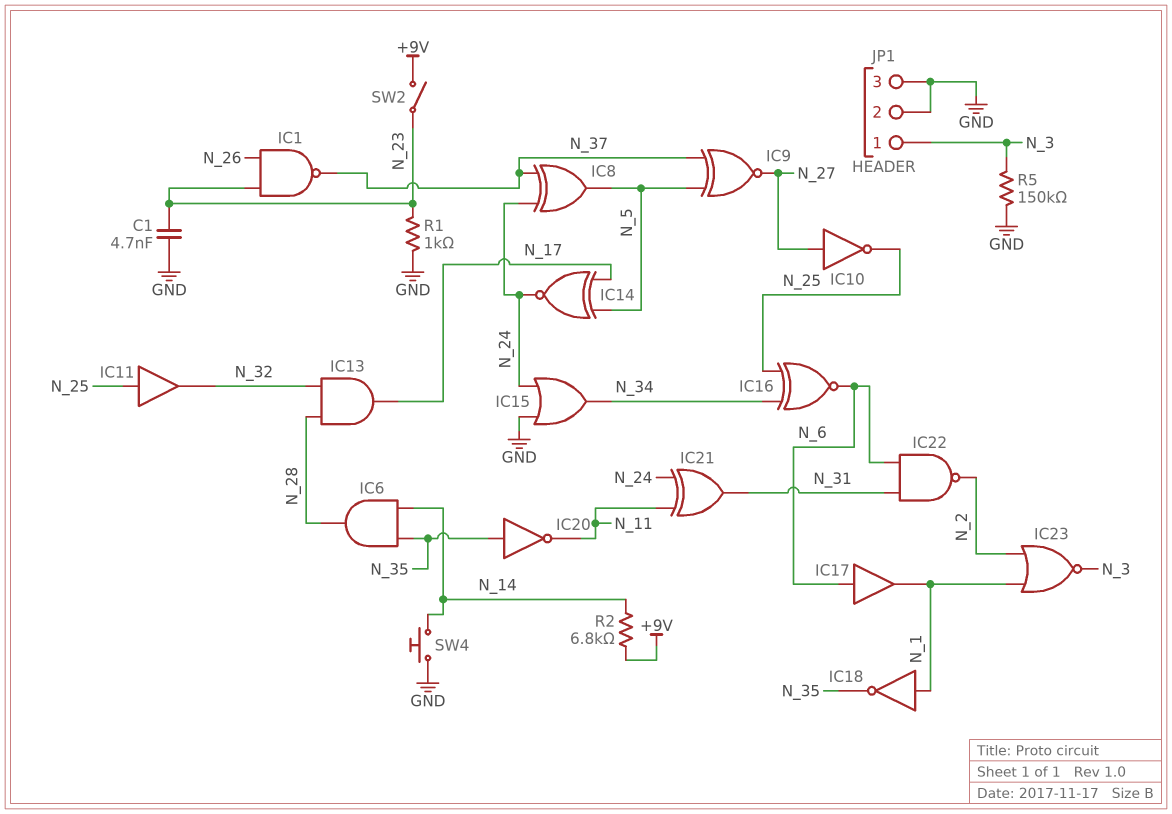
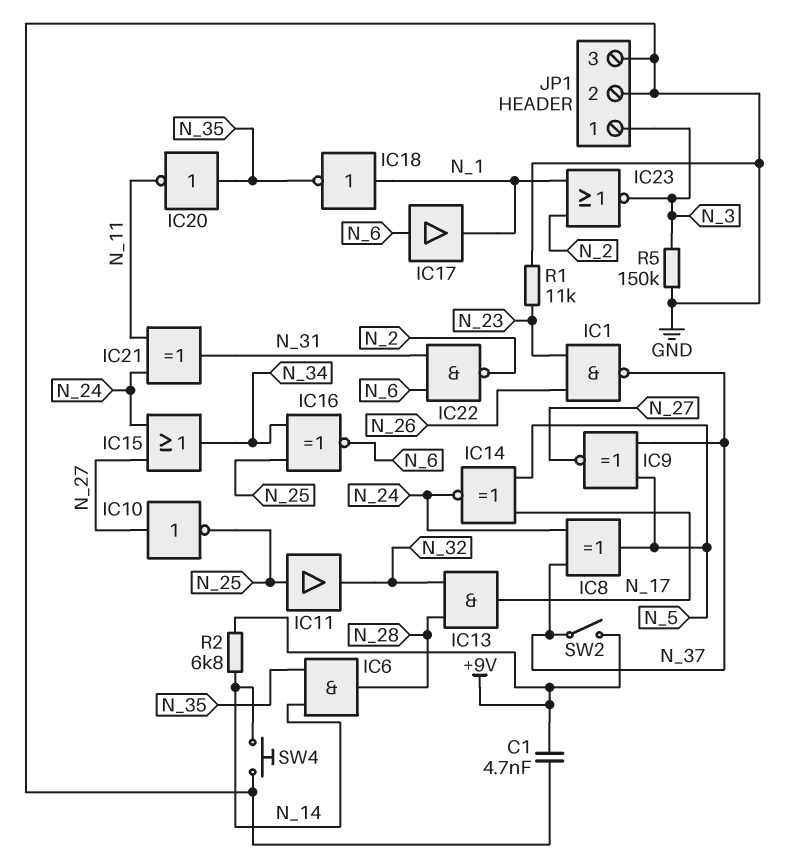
C1: 4.7nF (GND, N_23) -> 4.7nF (+9V, GND)
IC15: OR (in GND, in N_24, out N_34) -> OR (in N_24, in N_27, out N_34)
R1: 1k (GND, N_23) -> 11k (GND, N_23)
SW2: switch (+9V, N_23) -> switch (+9V, N_37)

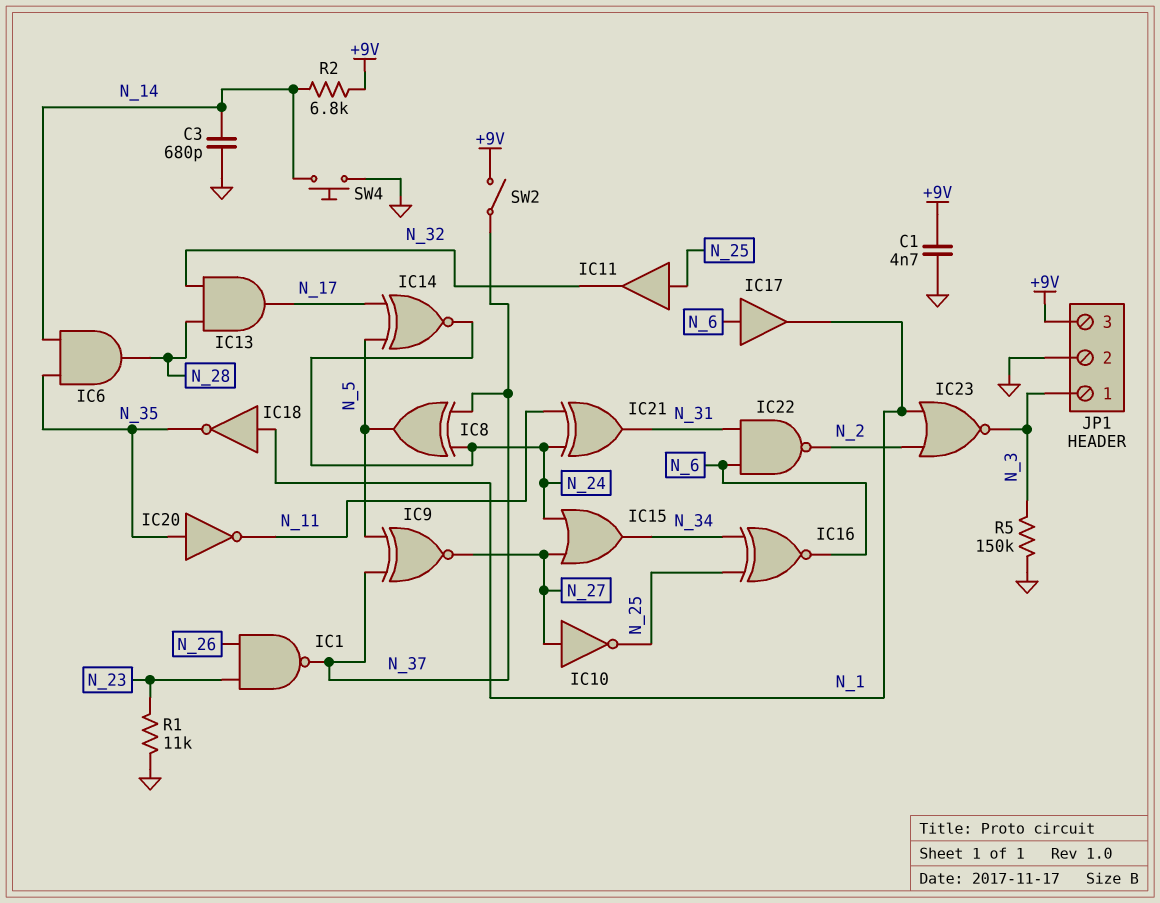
C3: none -> 680pF (GND, N_14)
JP1 pin 3: GND -> +9V

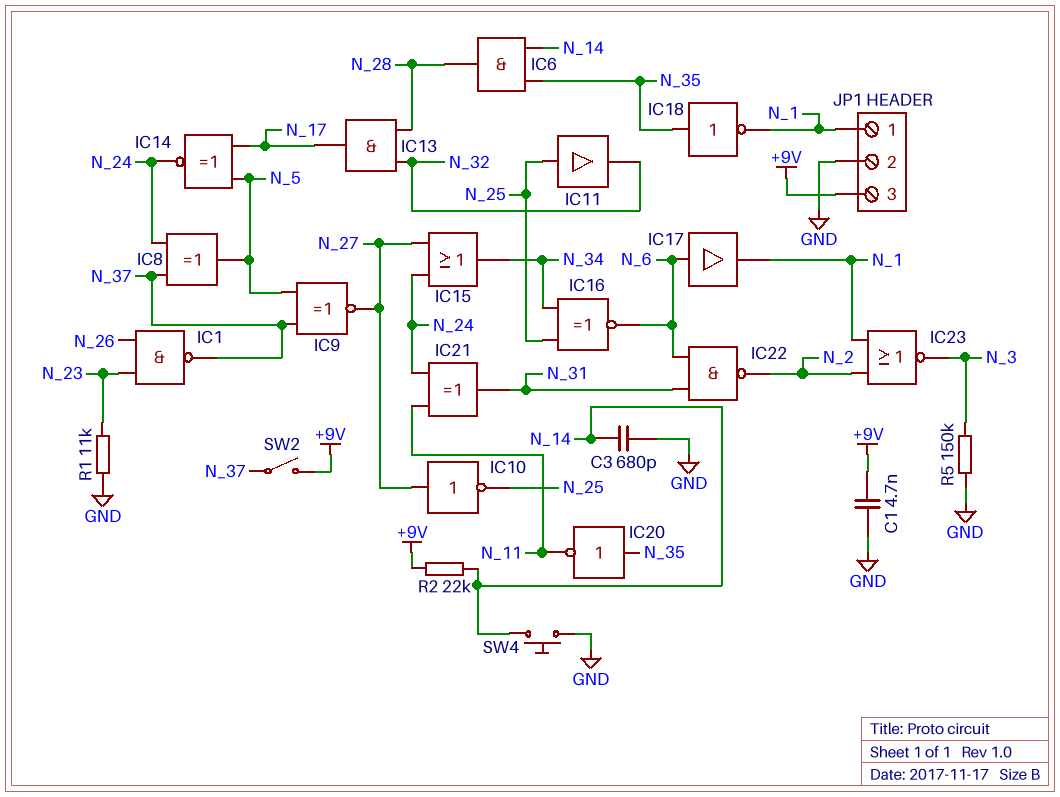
IC18: NOT (in N_1, out N_35) -> NOT (in N_35, out N_1)
JP1 pin 1: N_3 -> N_1
R2: 6.8k (+9V, N_14) -> 22k (+9V, N_14)

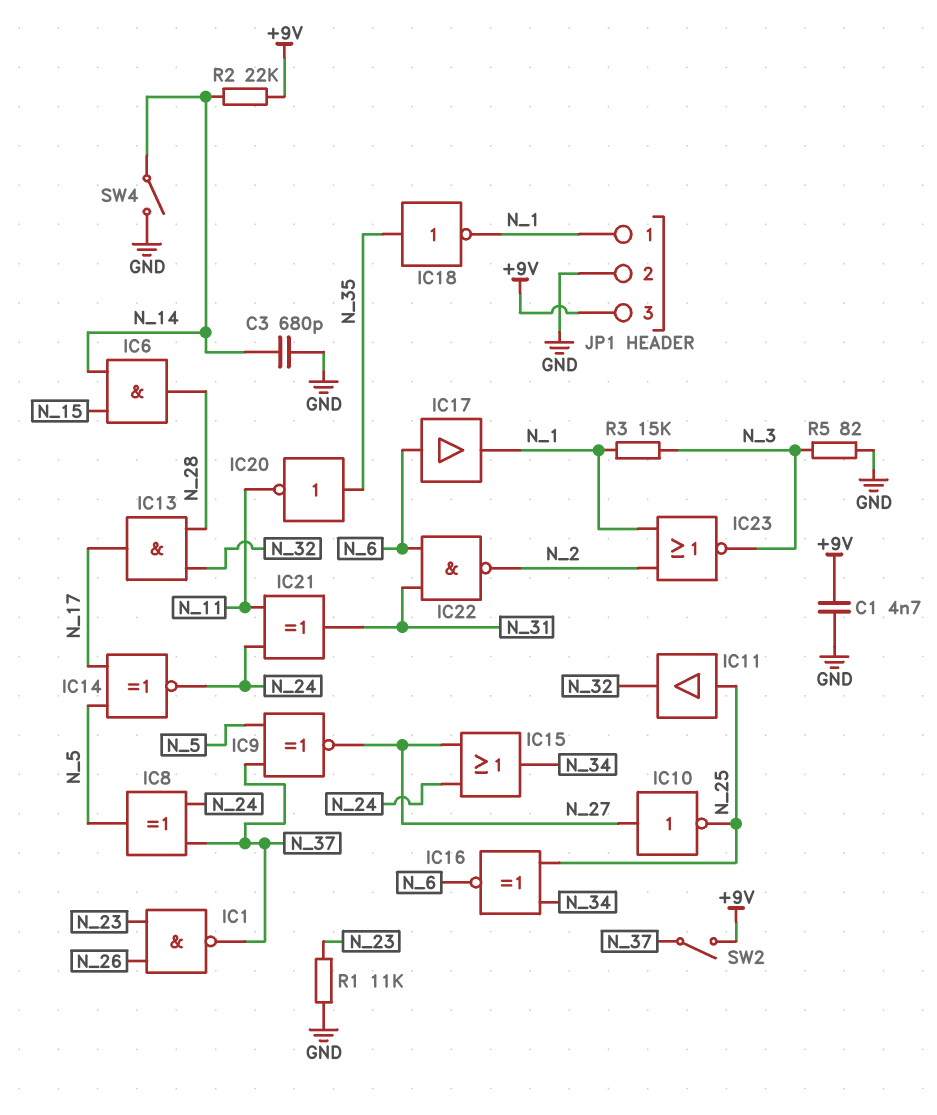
IC6: AND (in N_14, in N_35, out N_28) -> AND (in N_14, in N_15, out N_28)
R3: none -> 15k (N_1, N_3)
R5: 150k (GND, N_3) -> 82 (GND, N_3)
SW4: button (GND, N_14) -> switch (GND, N_14)

